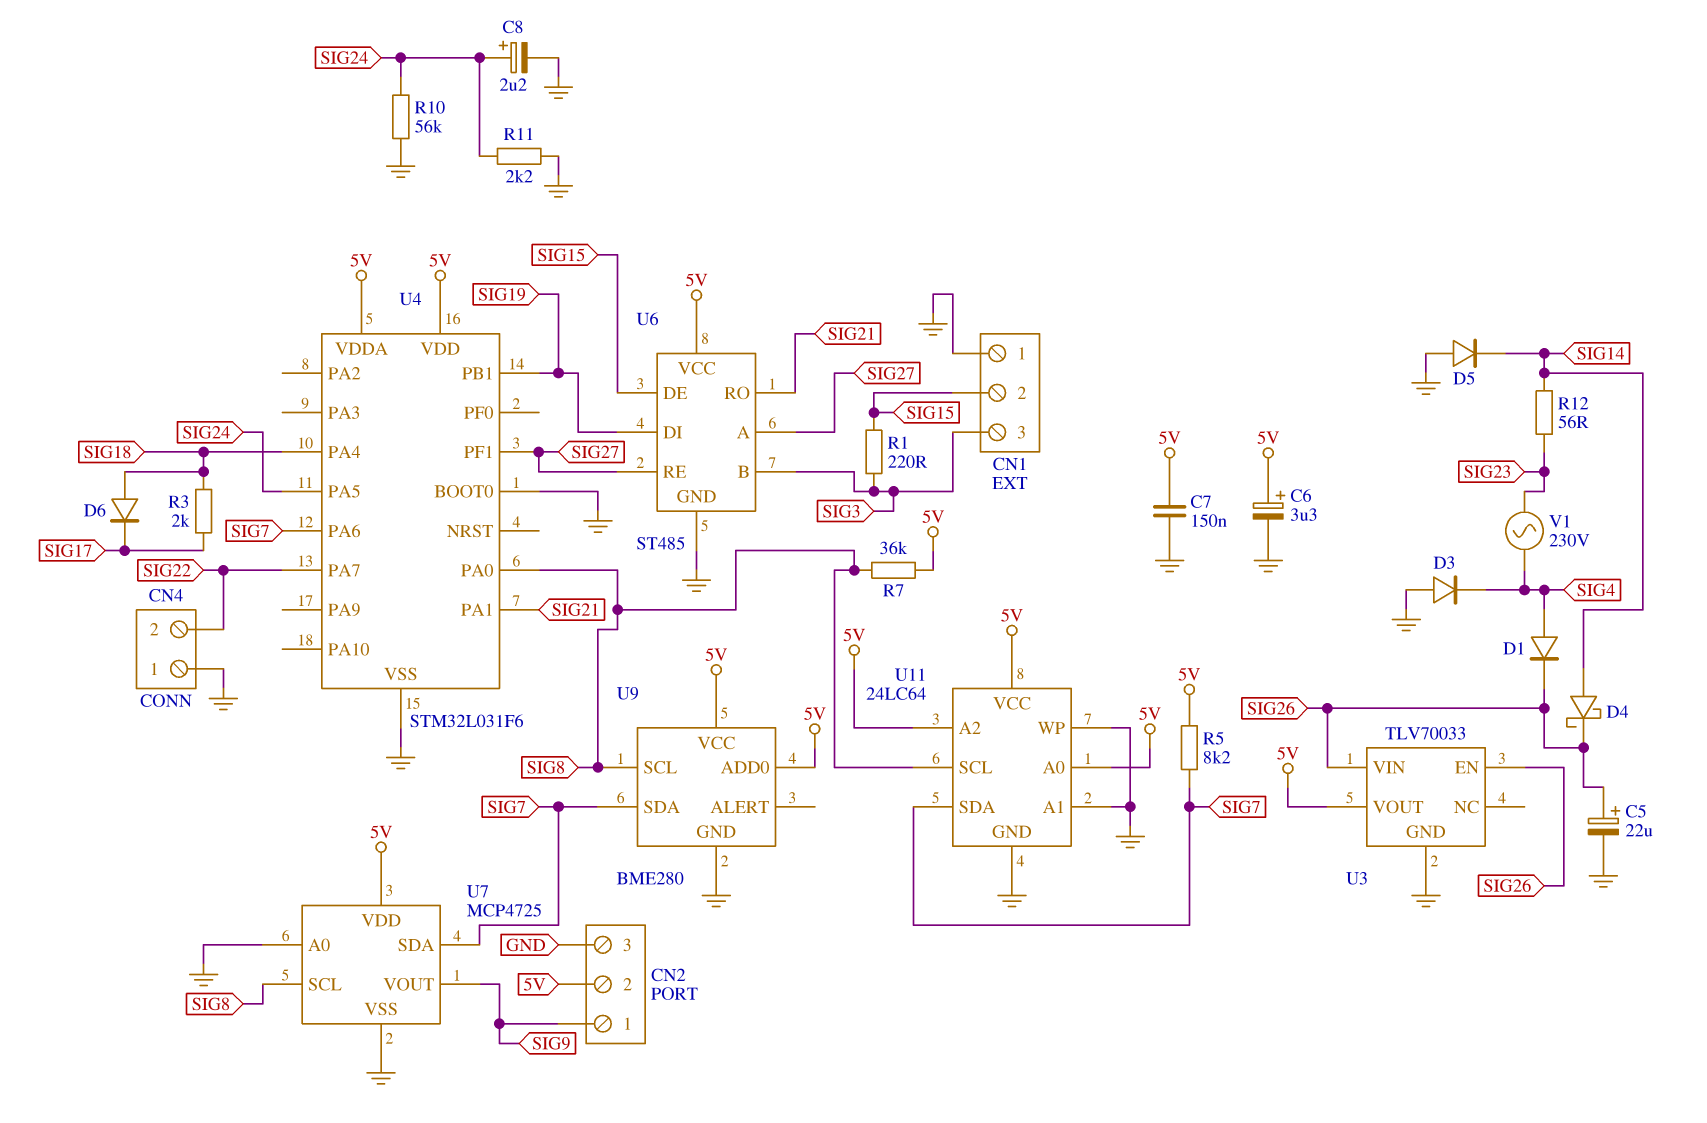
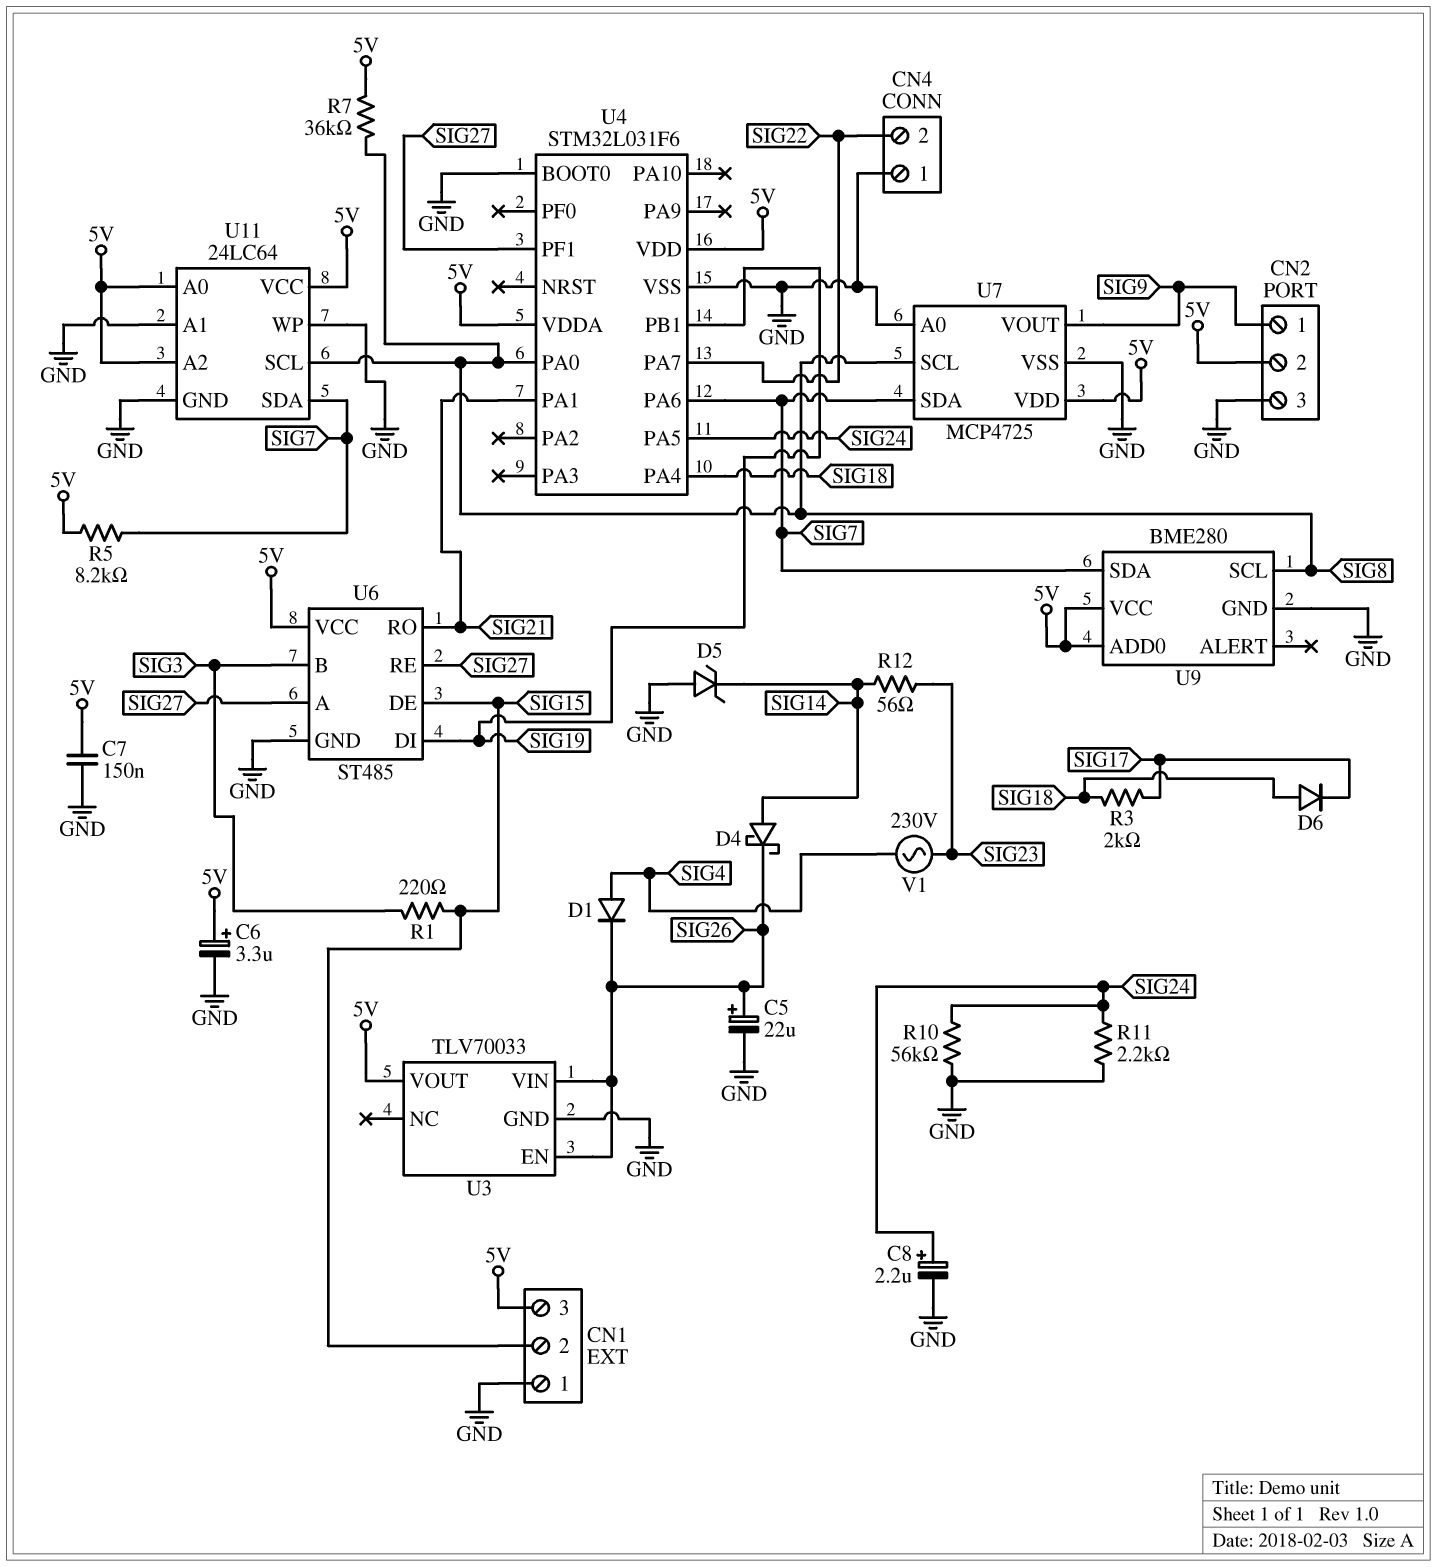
CN1 pin 3: SIG3 -> 5V
D3: diode (A GND, K SIG4) -> none
D5: diode (A GND, K SIG14) -> zener (A GND, K SIG14)

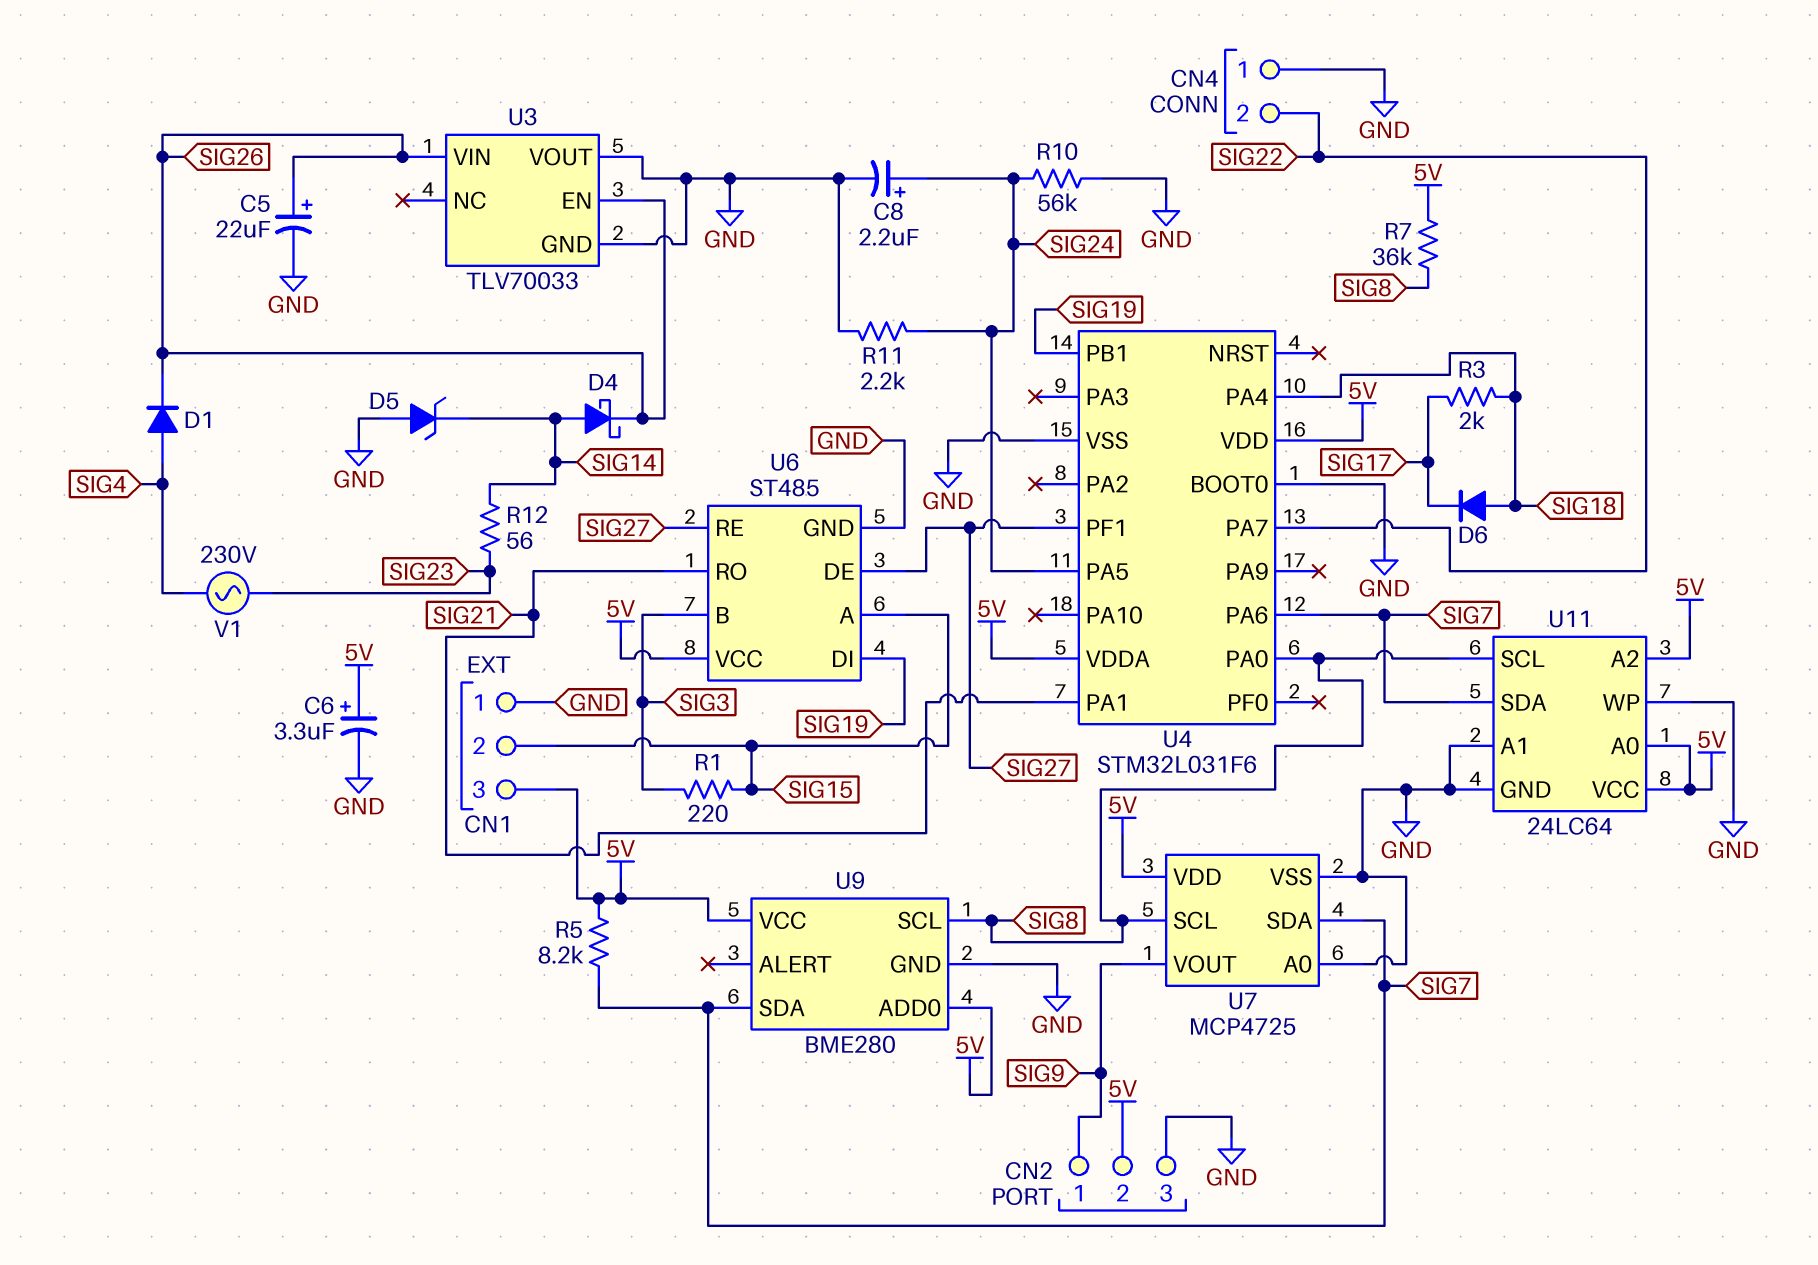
C7: 150nF (5V, GND) -> none
U3 pin VOUT: 5V -> GND
U6 pin A: SIG27 -> SIG15
U6 pin DE: SIG15 -> SIG27

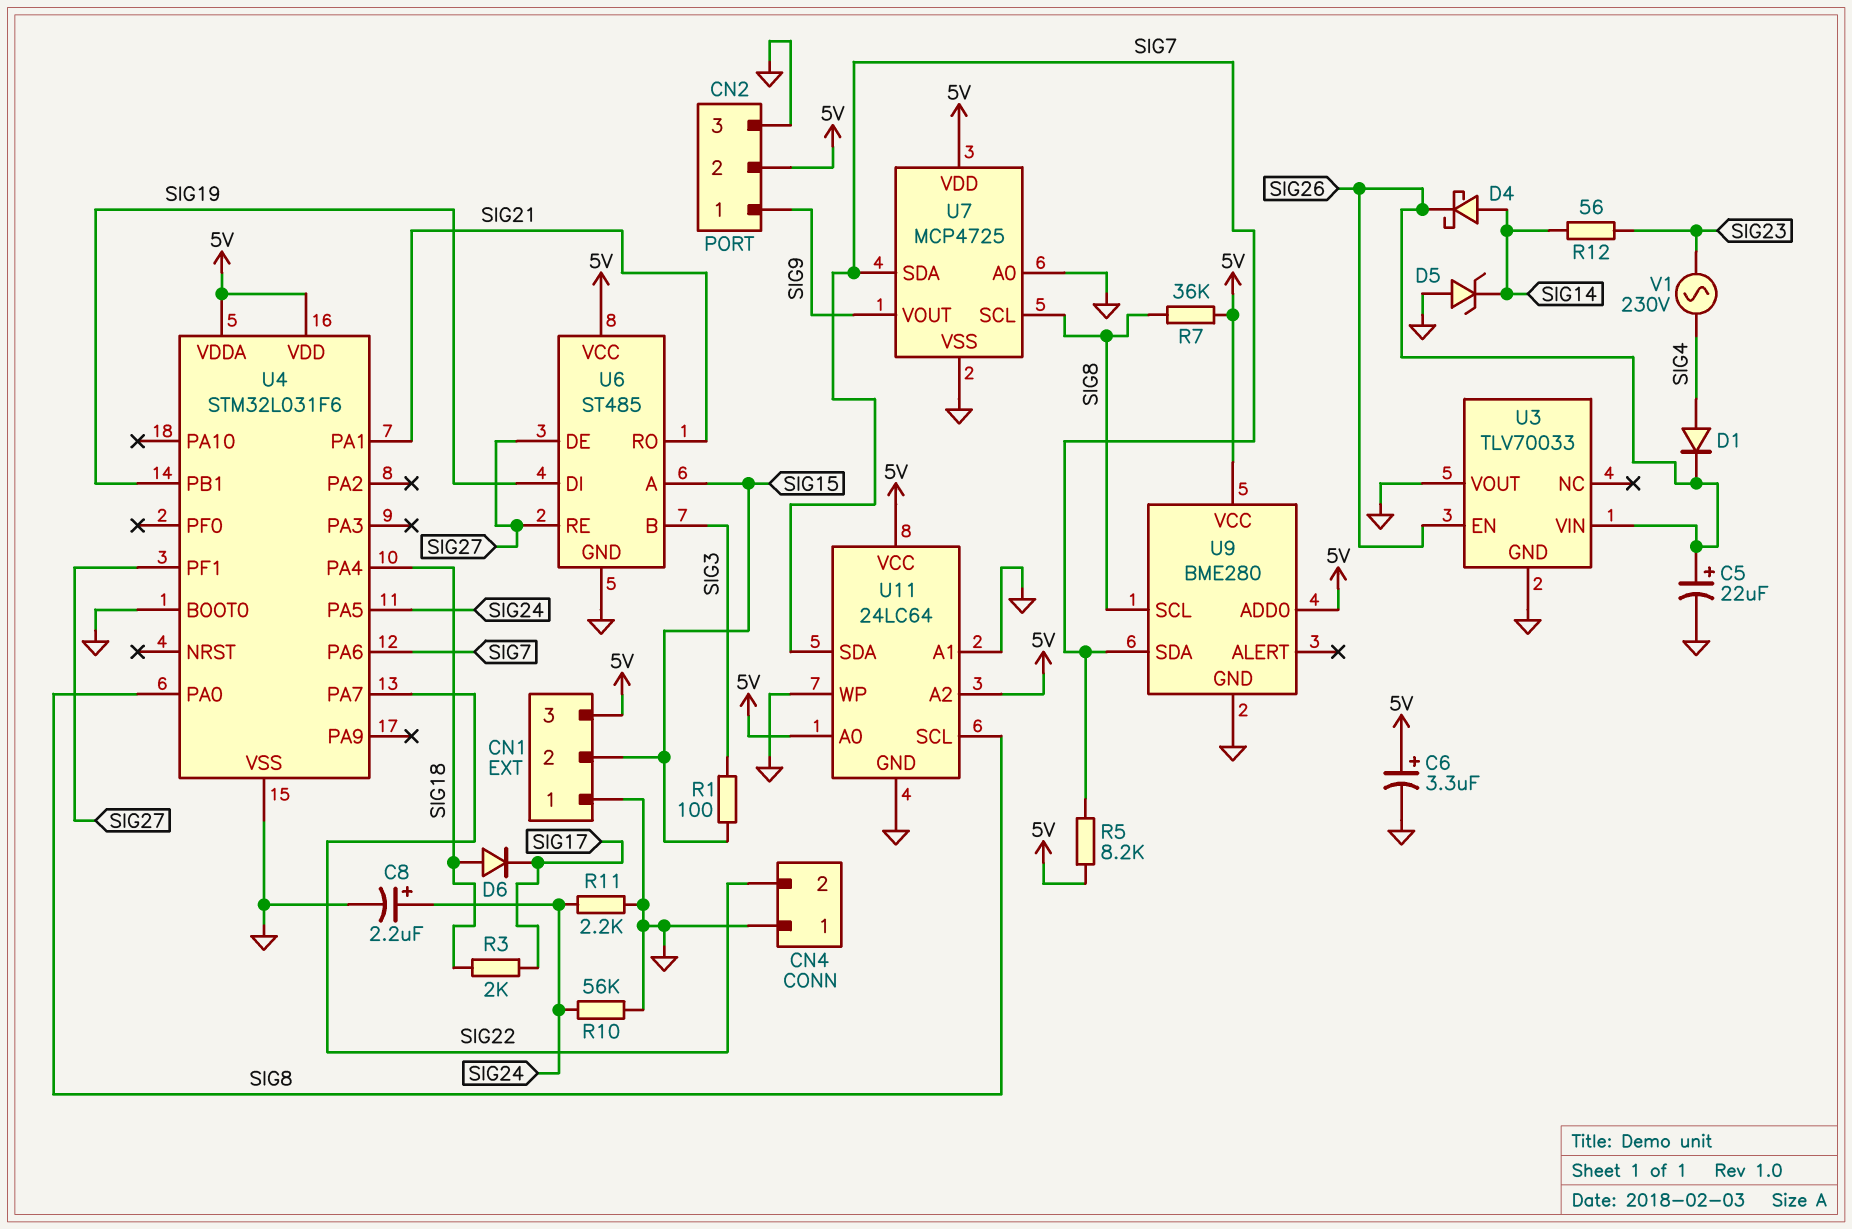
R1: 220 (SIG3, SIG15) -> 100 (SIG3, SIG15)

